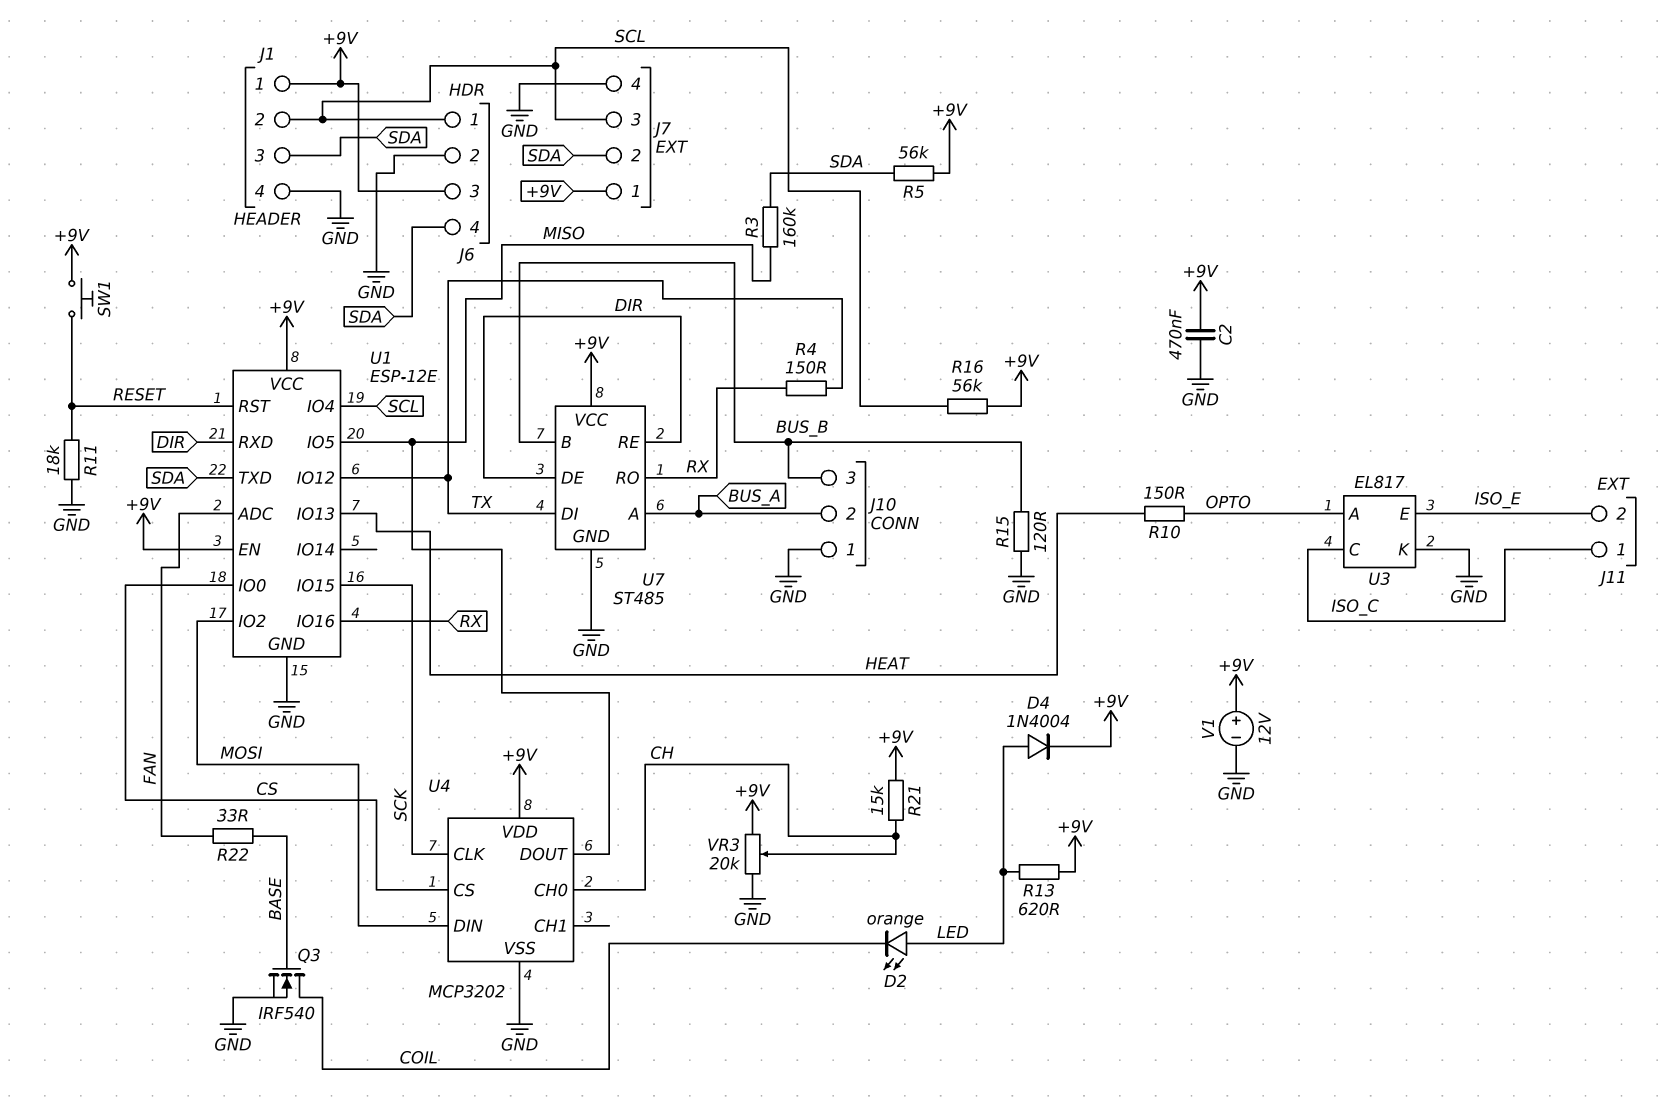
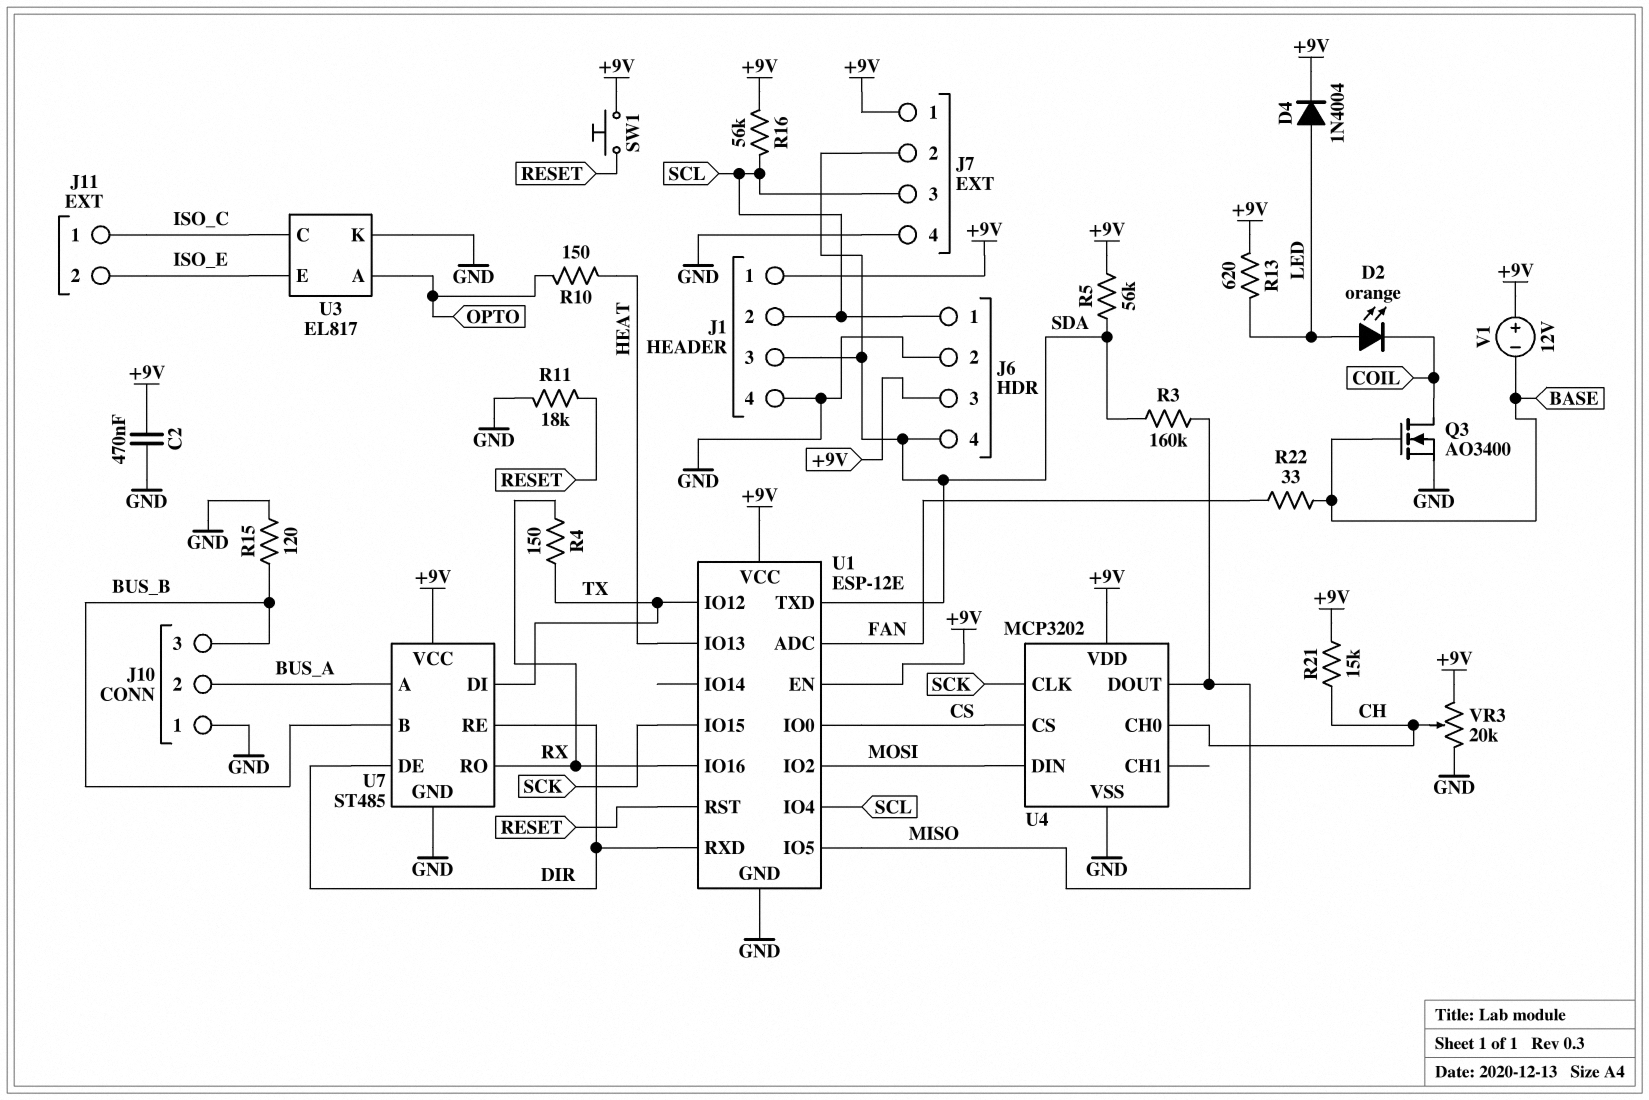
Q3: NMOS IRF540 (G BASE, D COIL, S GND) -> NMOS AO3400 (G BASE, D COIL, S GND)
V1: 12V (plus +9V, minus GND) -> 12V (plus +9V, minus BASE)

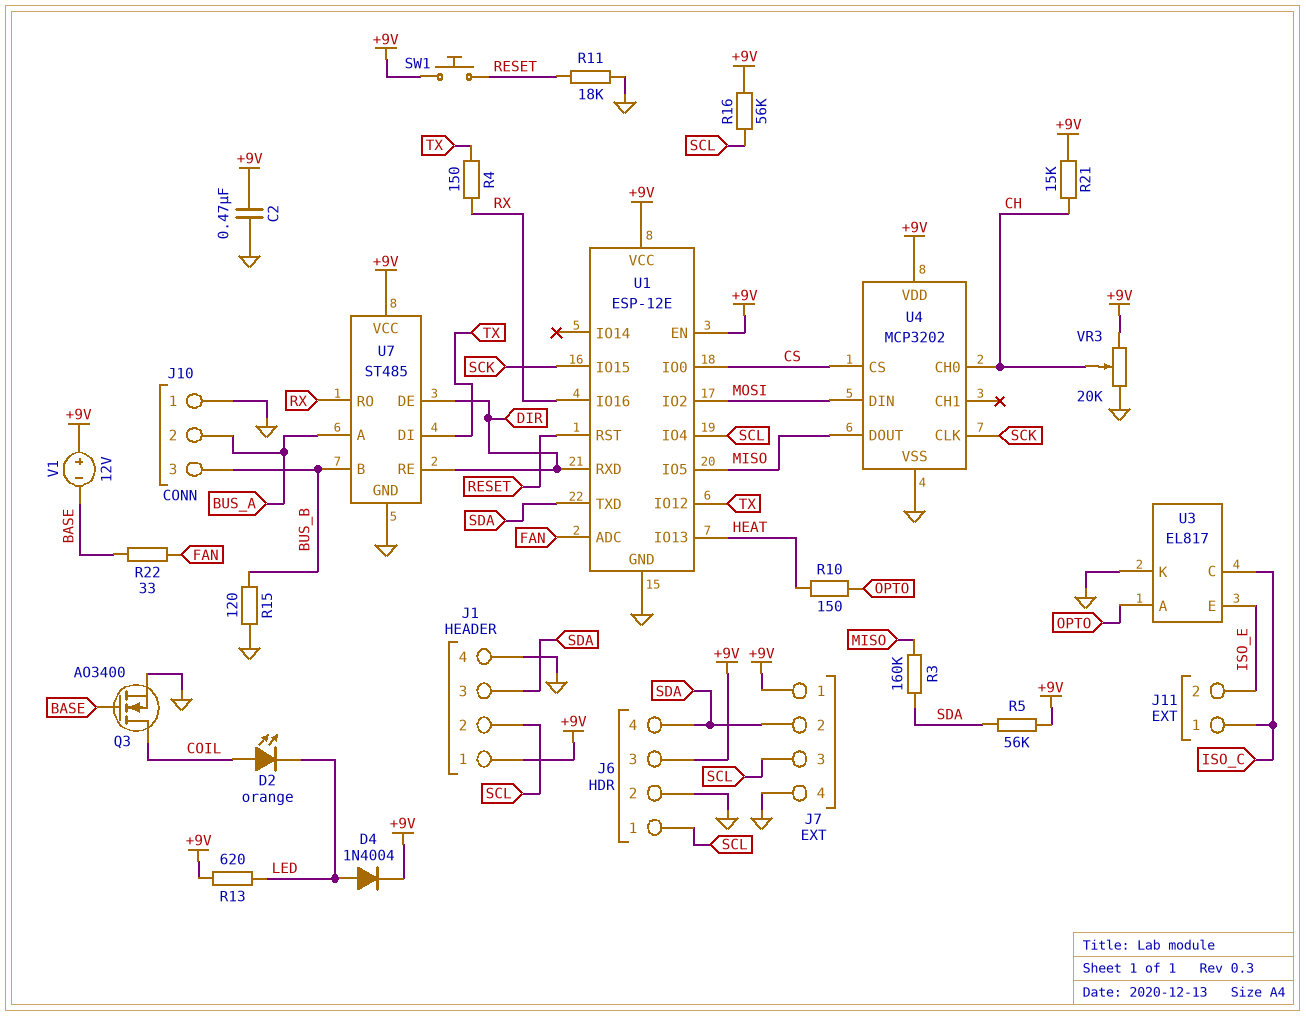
D2: LED orange (A LED, K COIL) -> LED orange (A COIL, K LED)

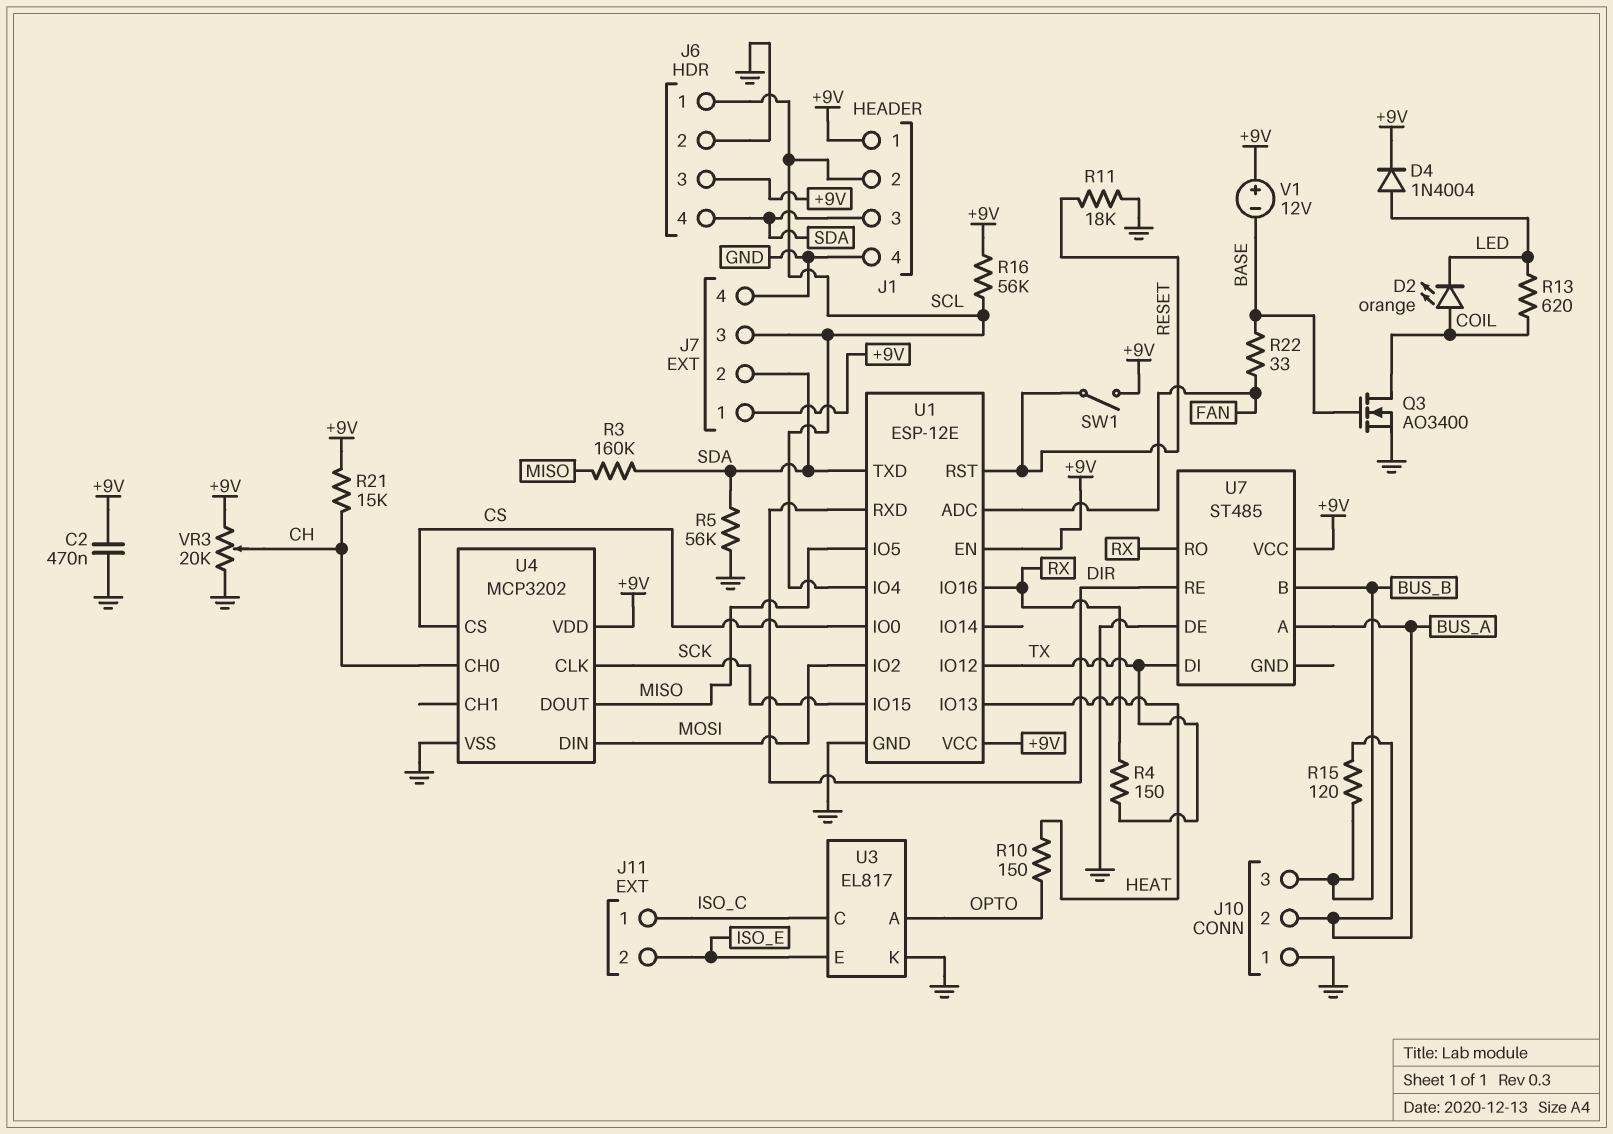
R5: 56k (+9V, SDA) -> 56k (GND, SDA)
R13: 620 (+9V, LED) -> 620 (COIL, LED)
R15: 120 (BUS_B, GND) -> 120 (BUS_A, BUS_B)
SW1: button (+9V, RESET) -> switch (+9V, RESET)
U7 pin DE: DIR -> GND
U7 pin GND: GND -> none

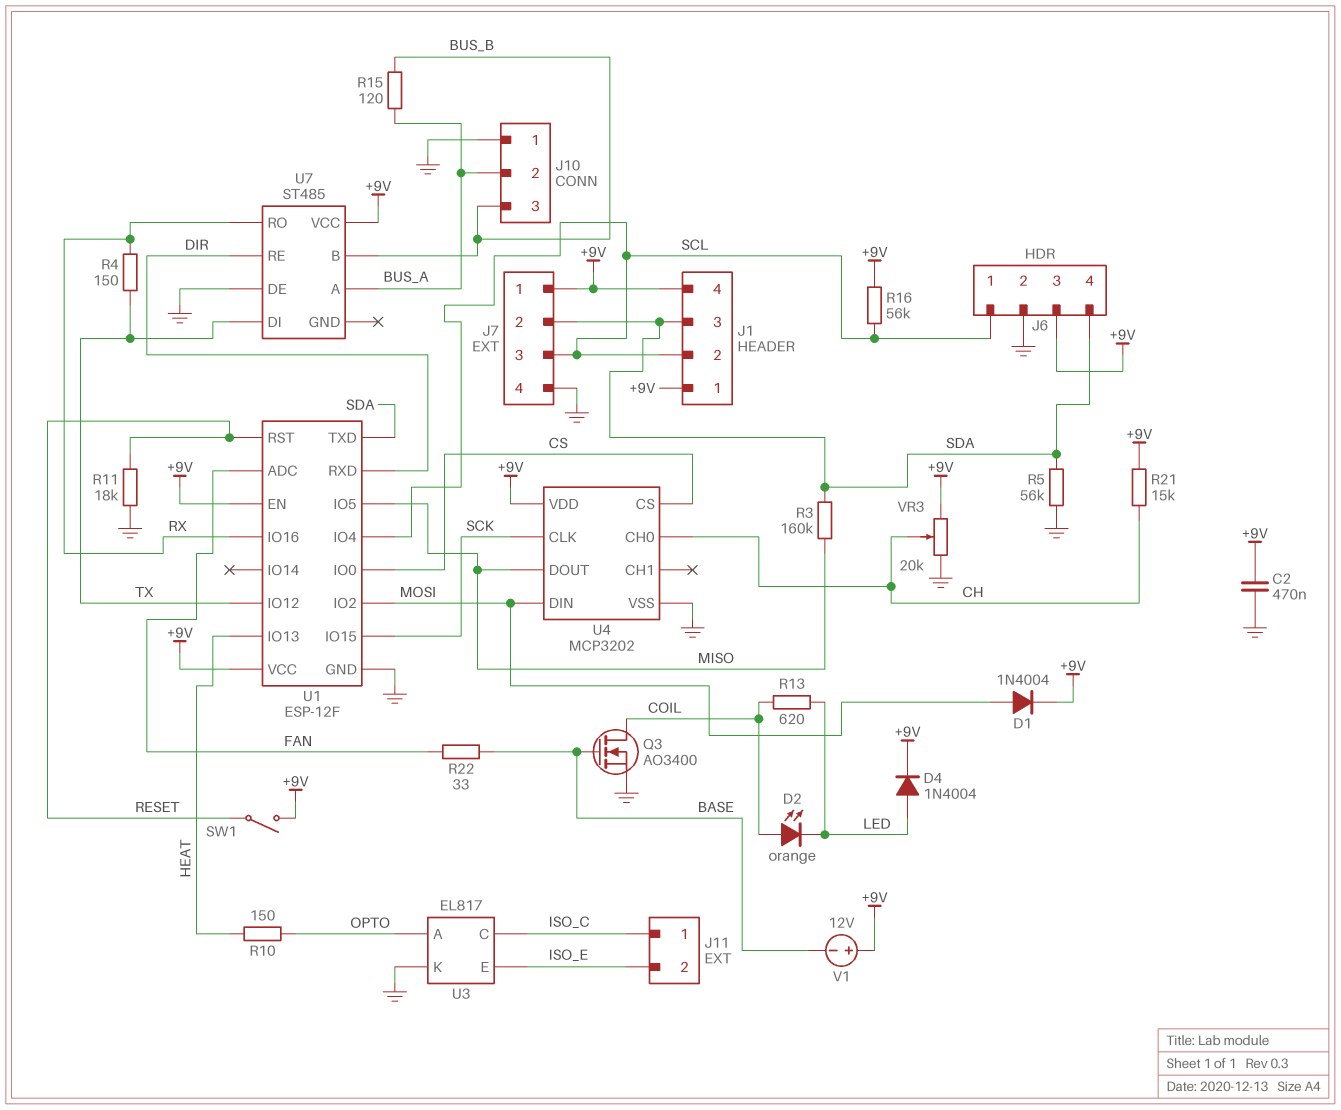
D1: none -> diode 1N4004 (A MOSI, K +9V)
J1 pin 4: GND -> +9V
U1: ESP-12E -> ESP-12F

